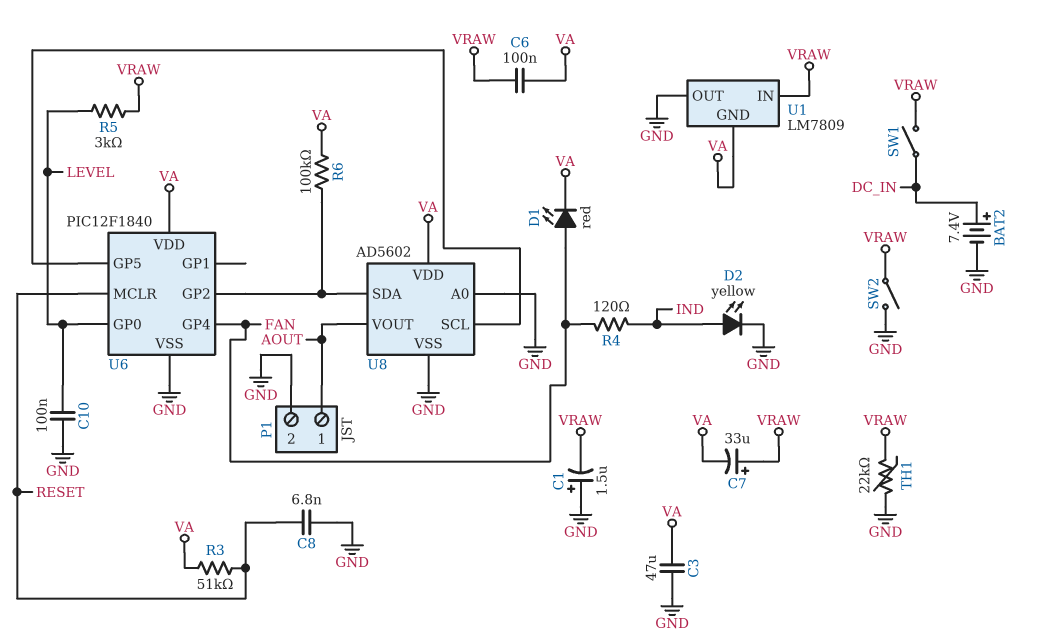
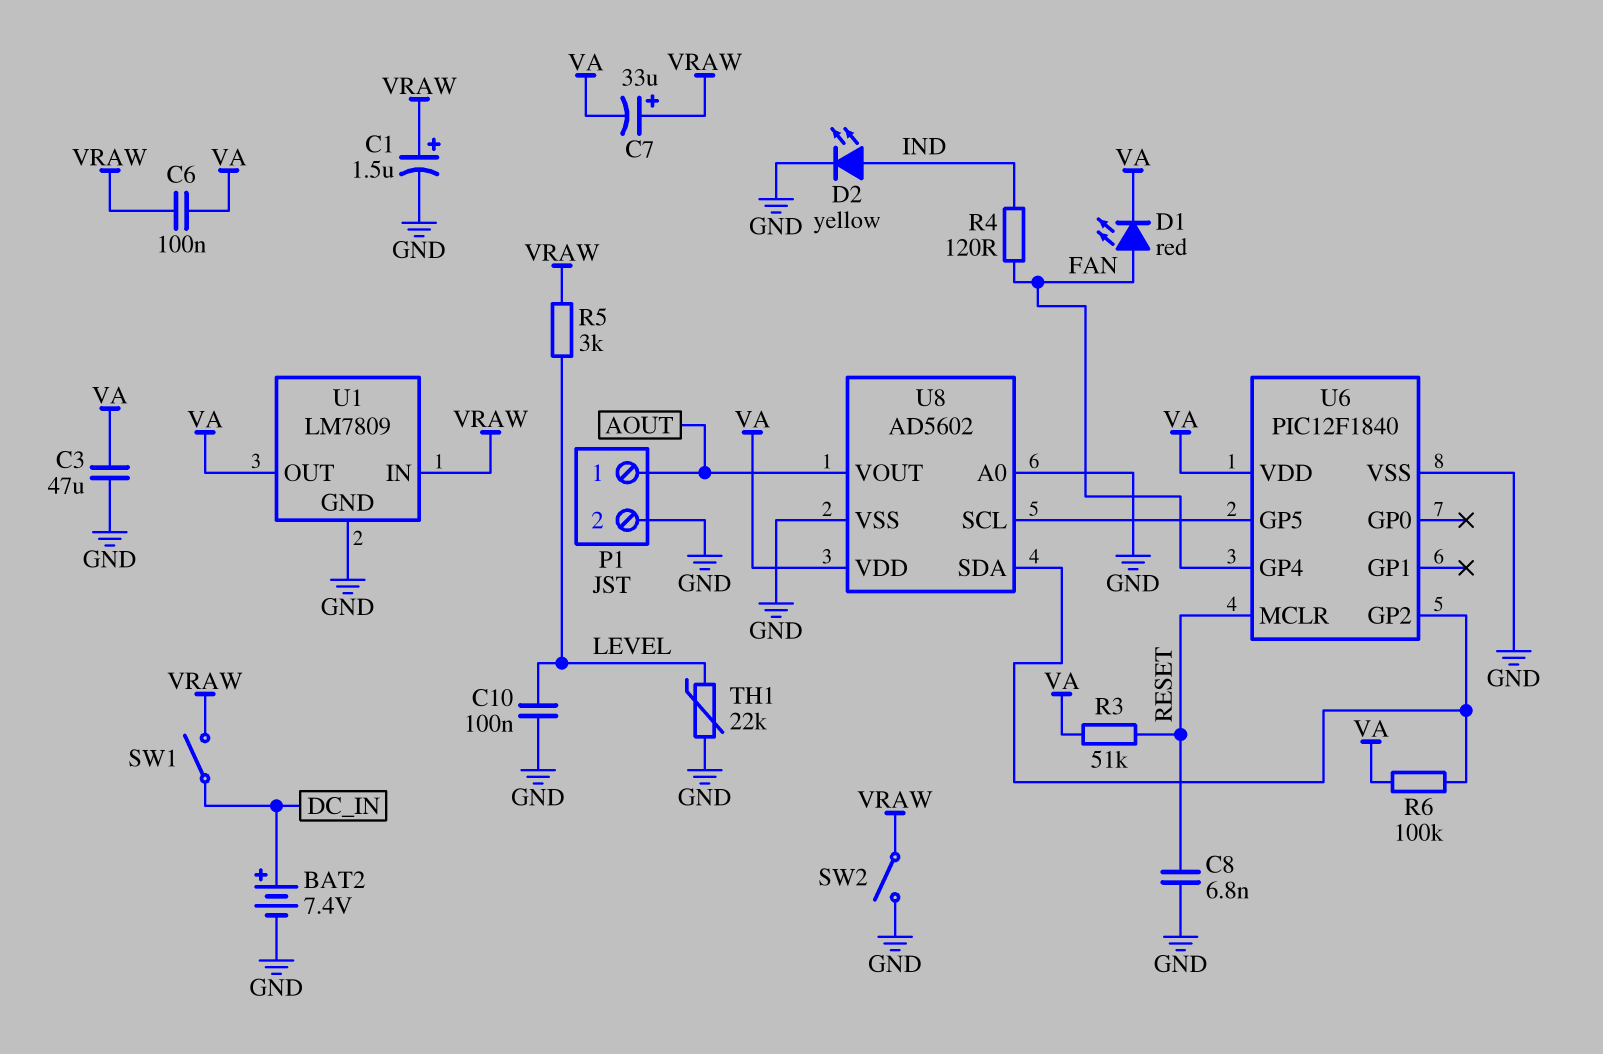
C1: 1.5uF (plus GND, minus VRAW) -> 1.5uF (plus VRAW, minus GND)
TH1: 22k (GND, VRAW) -> 22k (GND, LEVEL)
U1 pin GND: VA -> GND
U1 pin OUT: GND -> VA
U6 pin GP0: LEVEL -> none

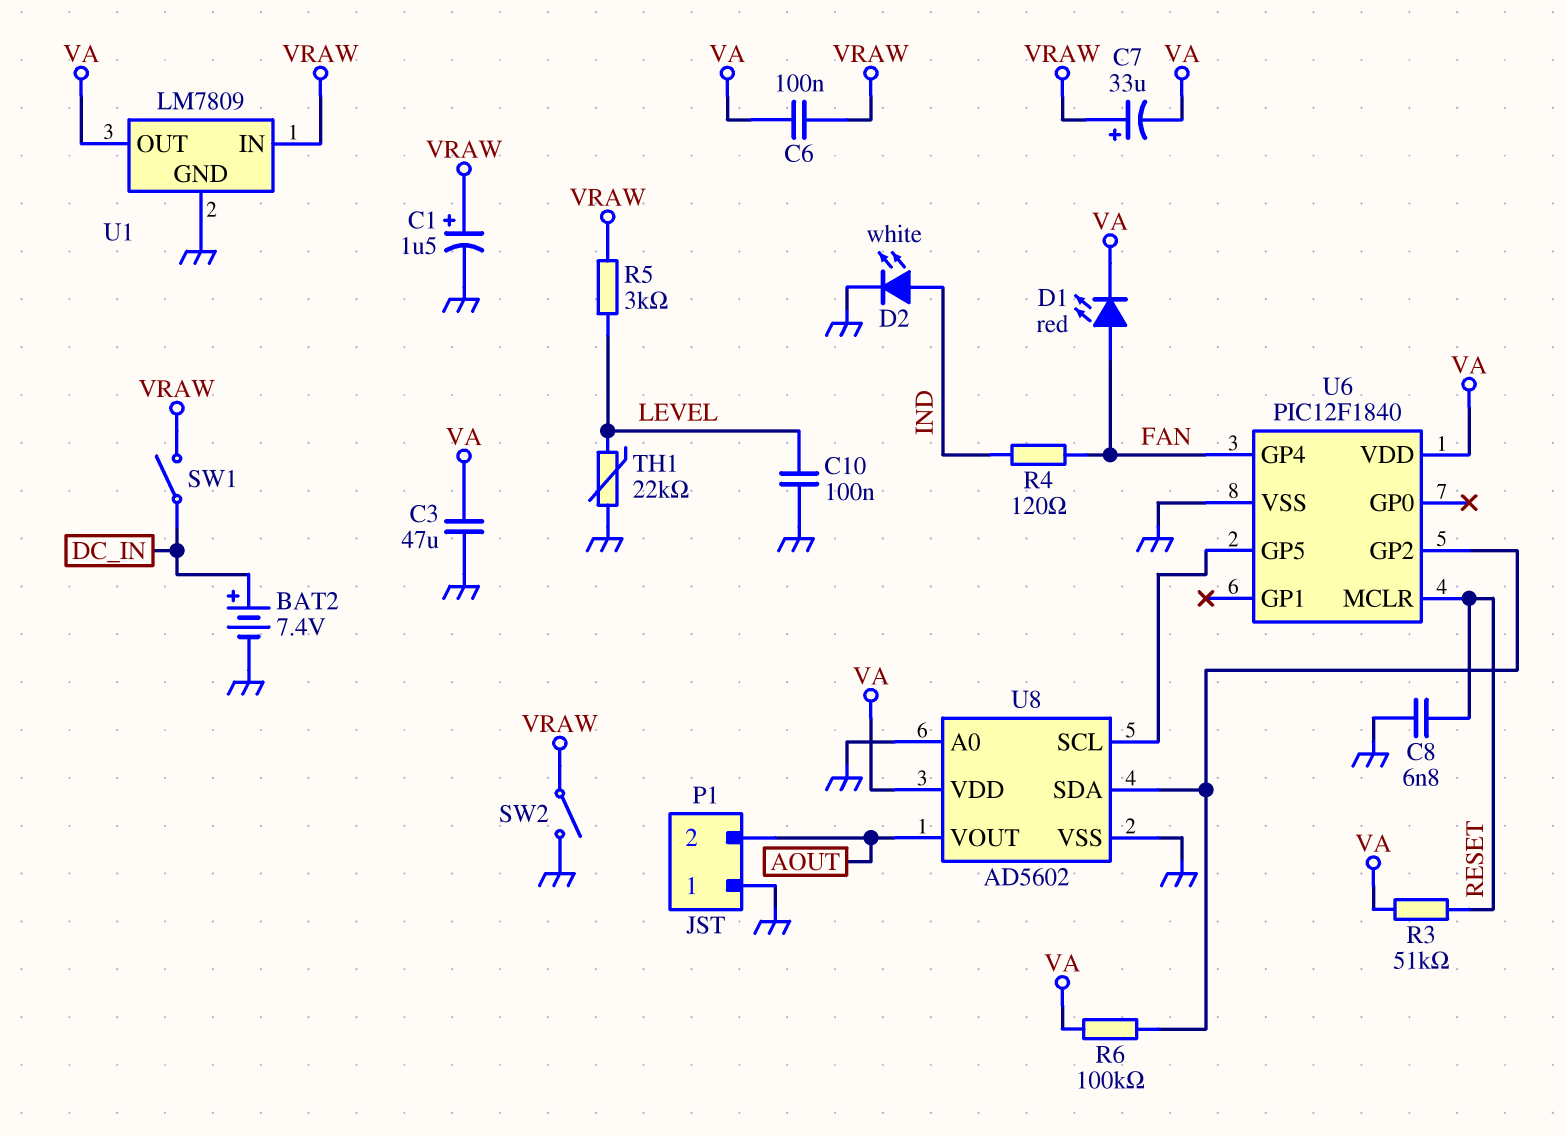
D2: LED yellow (A IND, K GND) -> LED white (A IND, K GND)
P1 pin 1: AOUT -> GND
P1 pin 2: GND -> AOUT

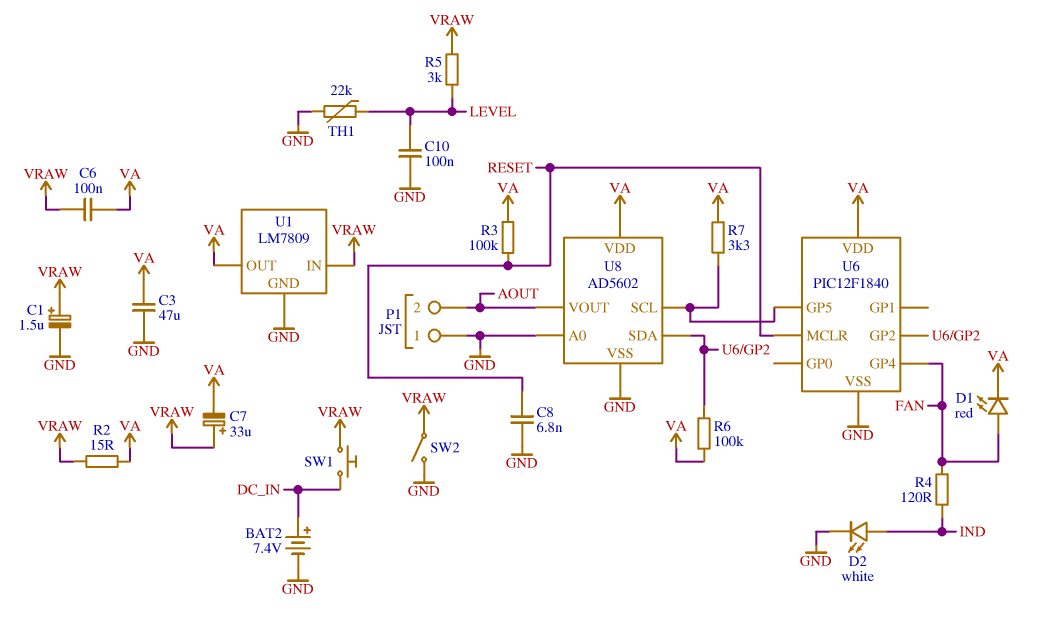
R2: none -> 15 (VA, VRAW)
R3: 51k (RESET, VA) -> 100k (RESET, VA)
R7: none -> 3.3k (U6/GP5, VA)
SW1: switch (DC_IN, VRAW) -> button (DC_IN, VRAW)

